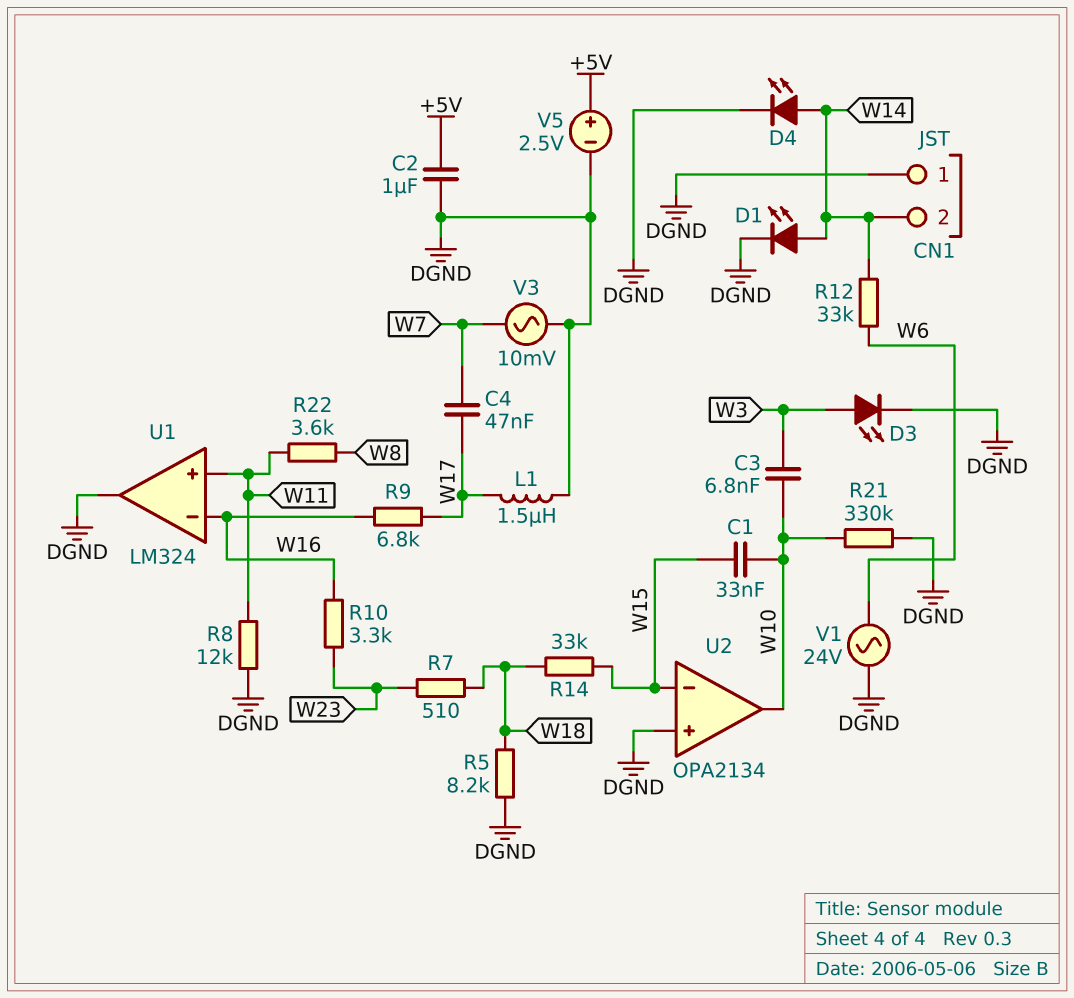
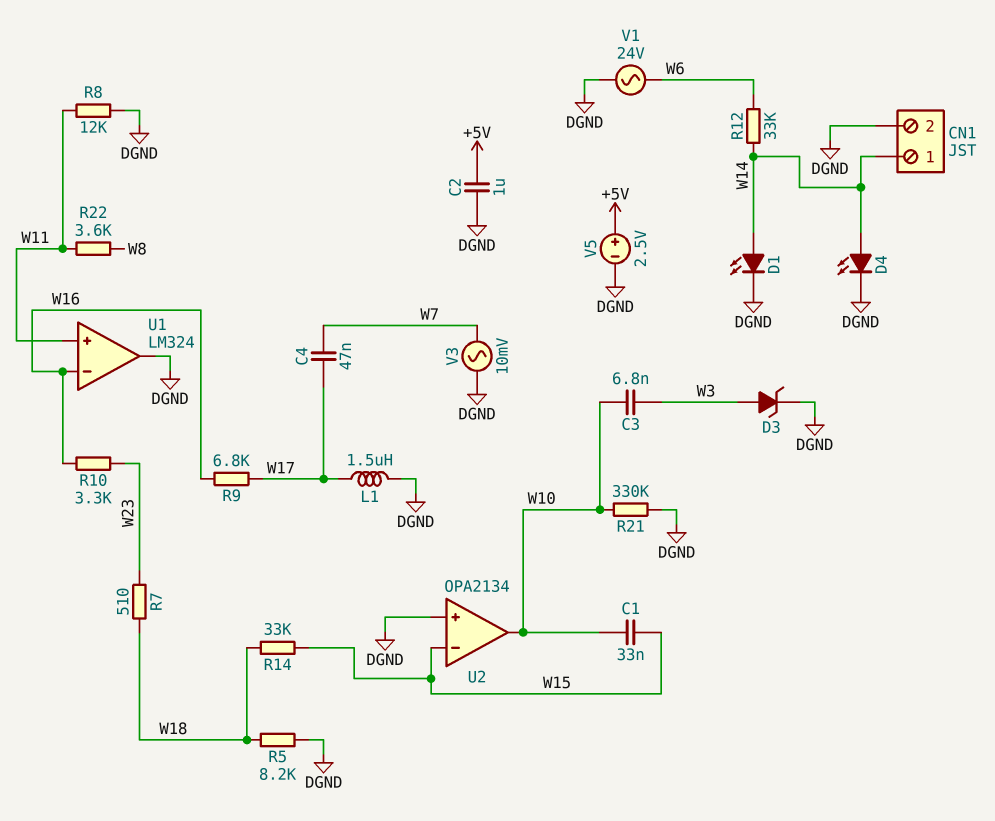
CN1 pin 1: DGND -> W14
CN1 pin 2: W14 -> DGND
D3: LED (A W3, K DGND) -> zener (A W3, K DGND)

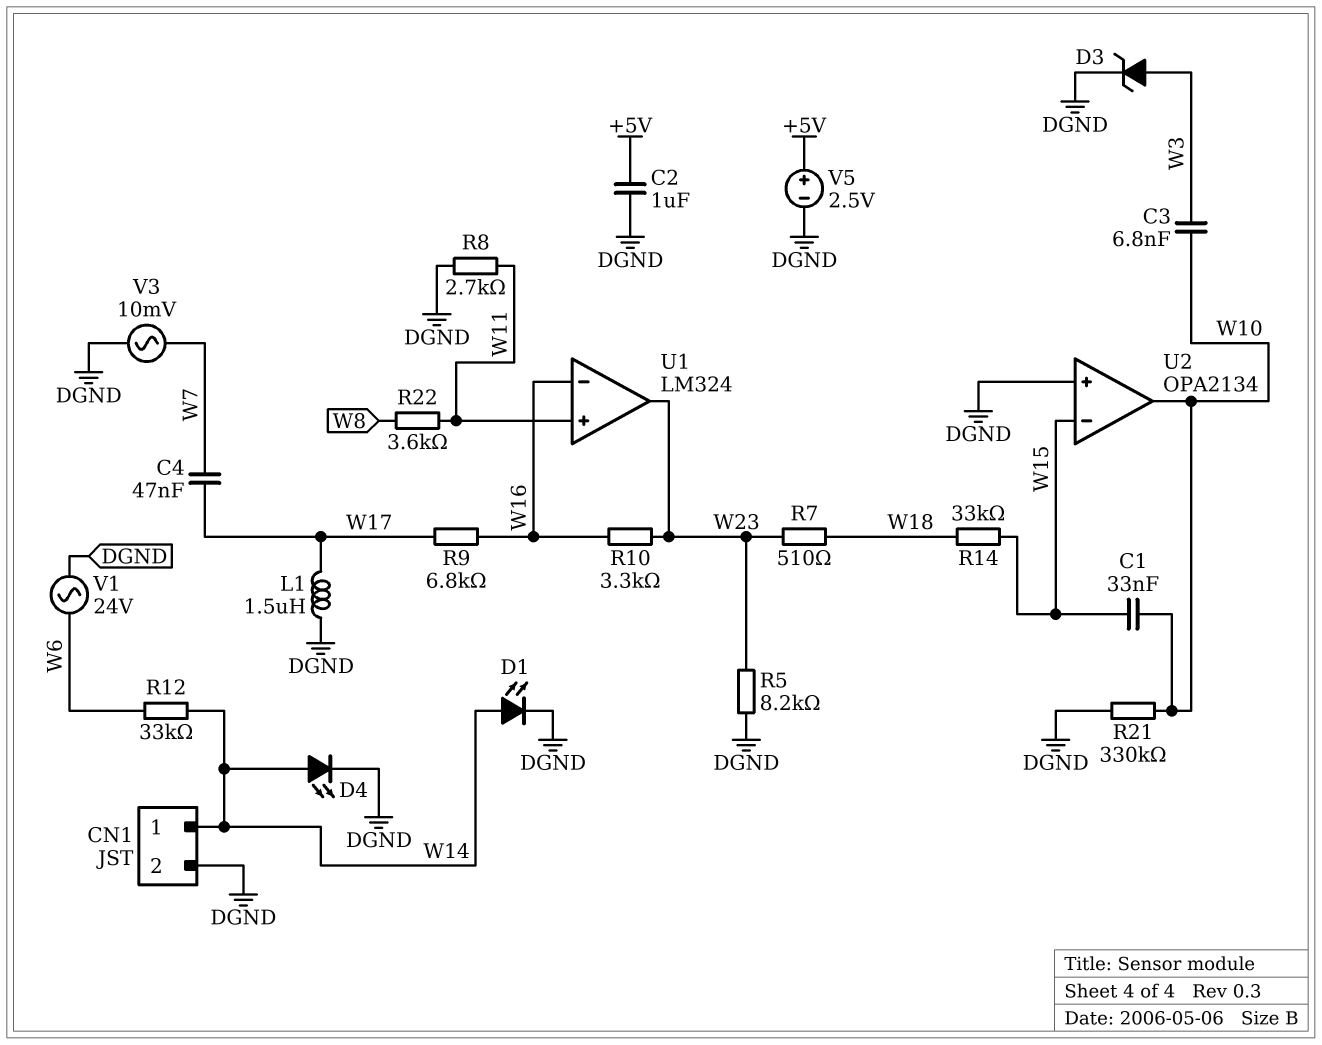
R5: 8.2k (DGND, W18) -> 8.2k (DGND, W23)
R8: 12k (DGND, W11) -> 2.7k (DGND, W11)
U1 pin out: DGND -> W23

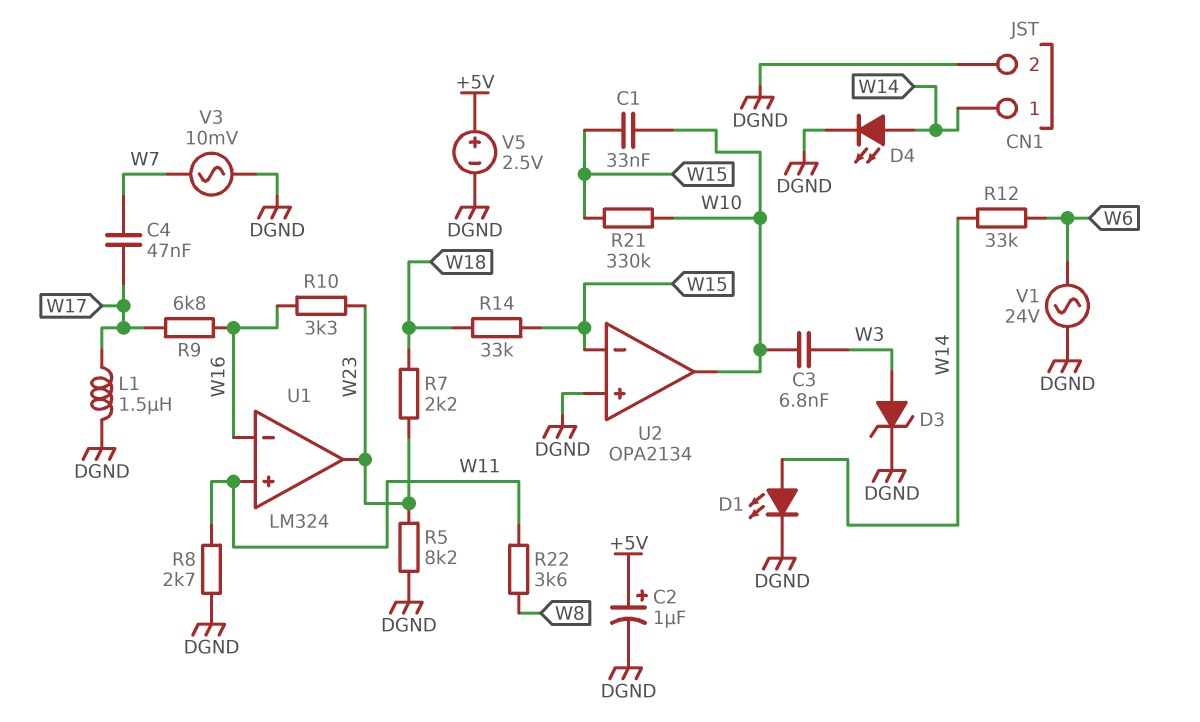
C2: 1uF (+5V, DGND) -> 1uF (plus +5V, minus DGND)
R7: 510 (W18, W23) -> 2.2k (W18, W23)
R21: 330k (DGND, W10) -> 330k (W10, W15)

